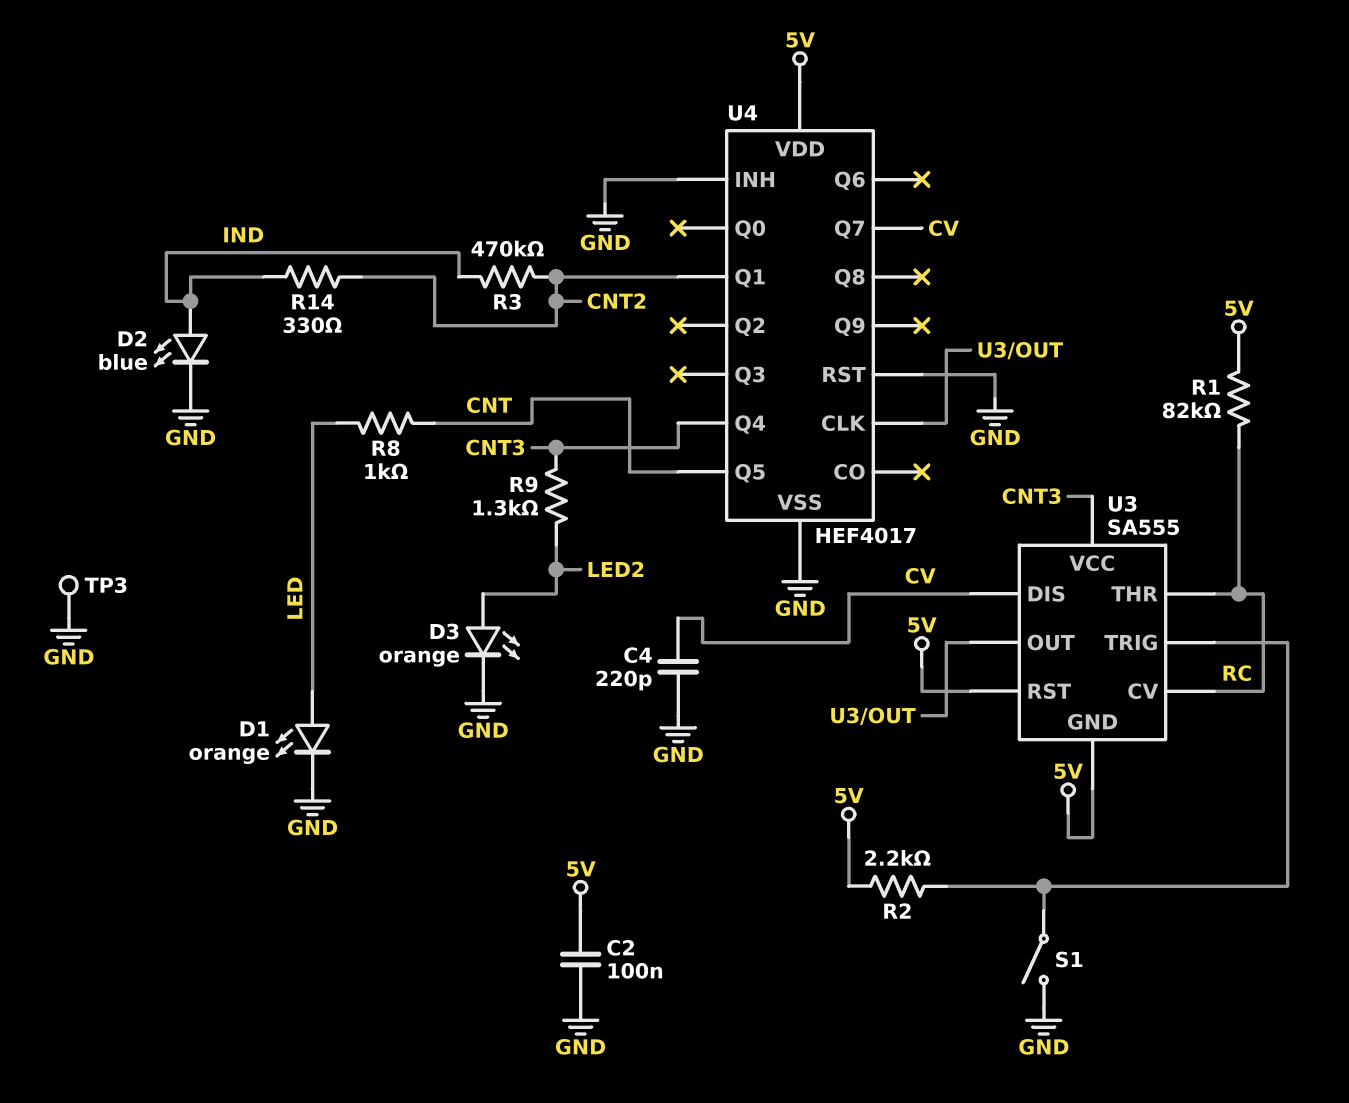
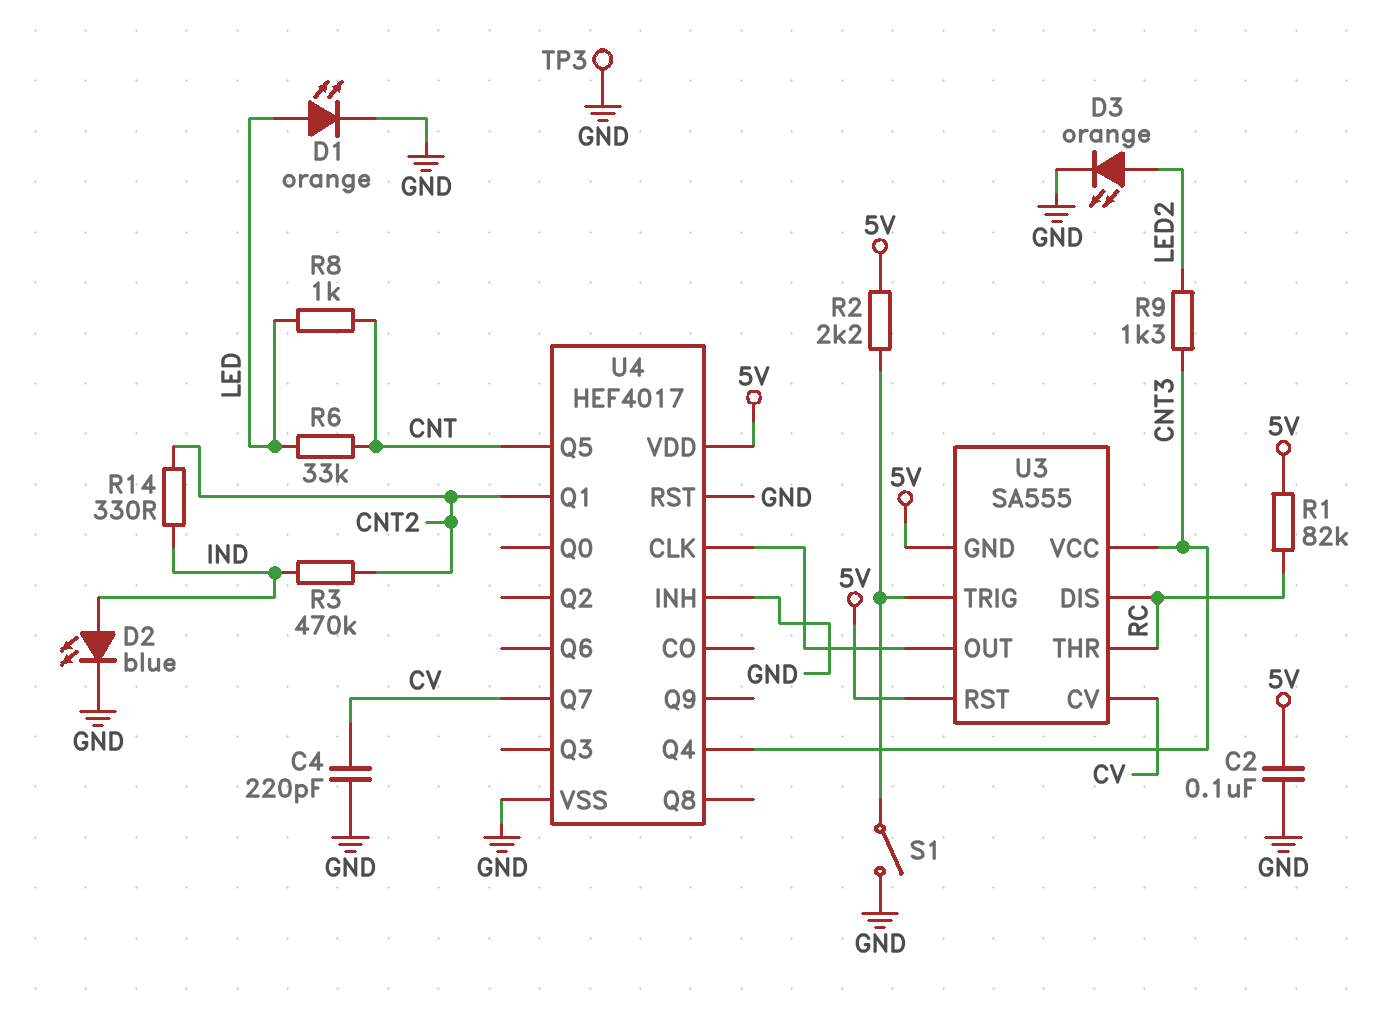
R6: none -> 33k (CNT, LED)
U3 pin CV: RC -> CV
U3 pin DIS: CV -> RC

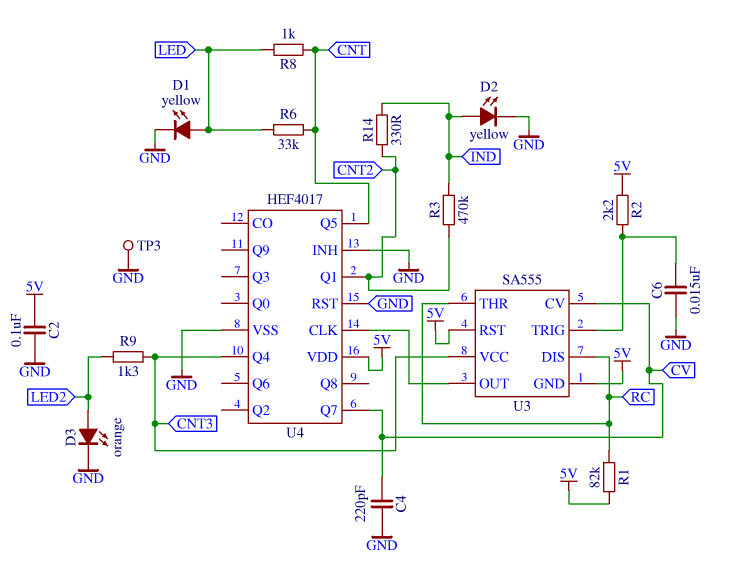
C6: none -> 15nF (GND, U3/TRIG)
D1: LED orange (A LED, K GND) -> LED yellow (A LED, K GND)
D2: LED blue (A IND, K GND) -> LED yellow (A IND, K GND)
S1: switch (GND, U3/TRIG) -> none

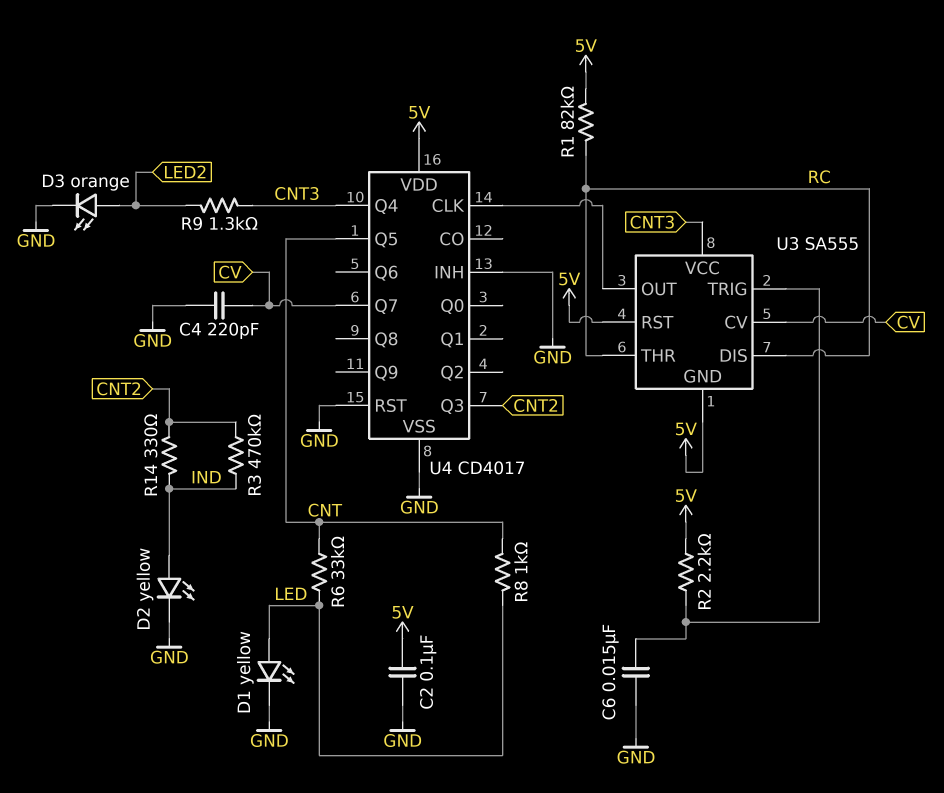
TP3: test point (GND) -> none
U4: HEF4017 -> CD4017
U4 pin Q1: CNT2 -> none
U4 pin Q3: none -> CNT2

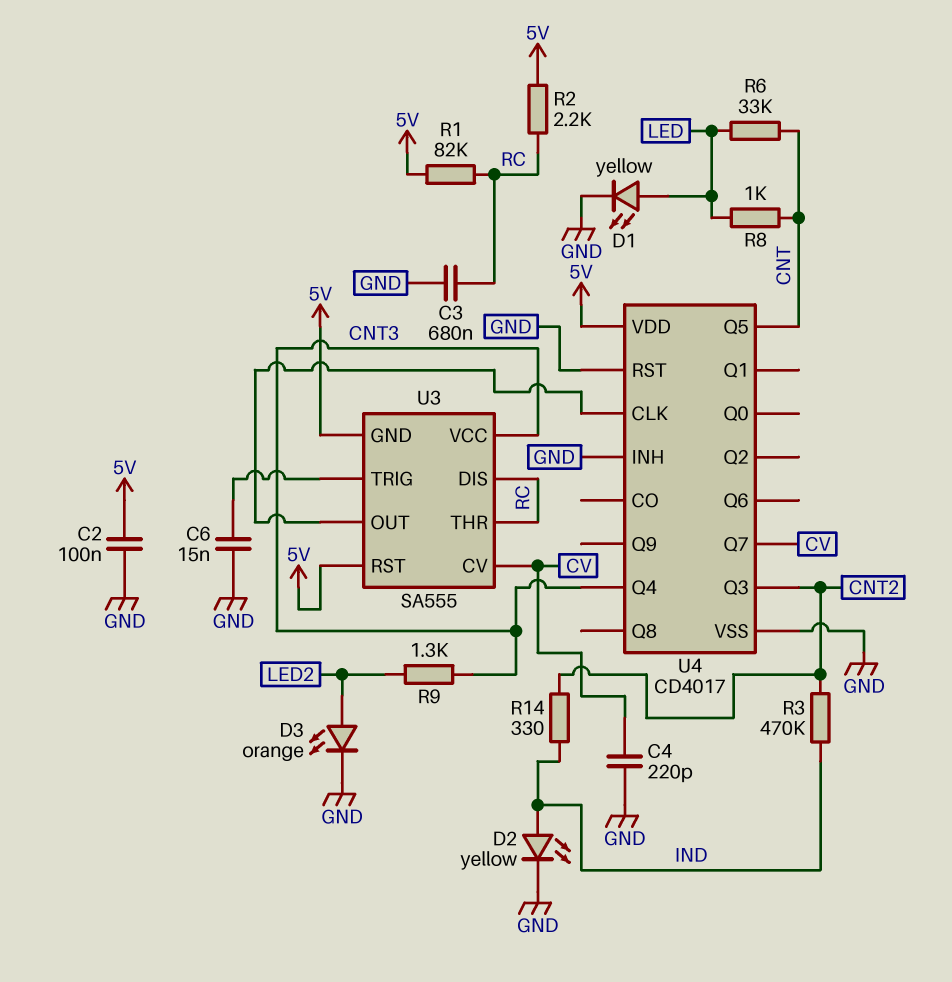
C3: none -> 680nF (GND, RC)
R2: 2.2k (5V, U3/TRIG) -> 2.2k (5V, RC)

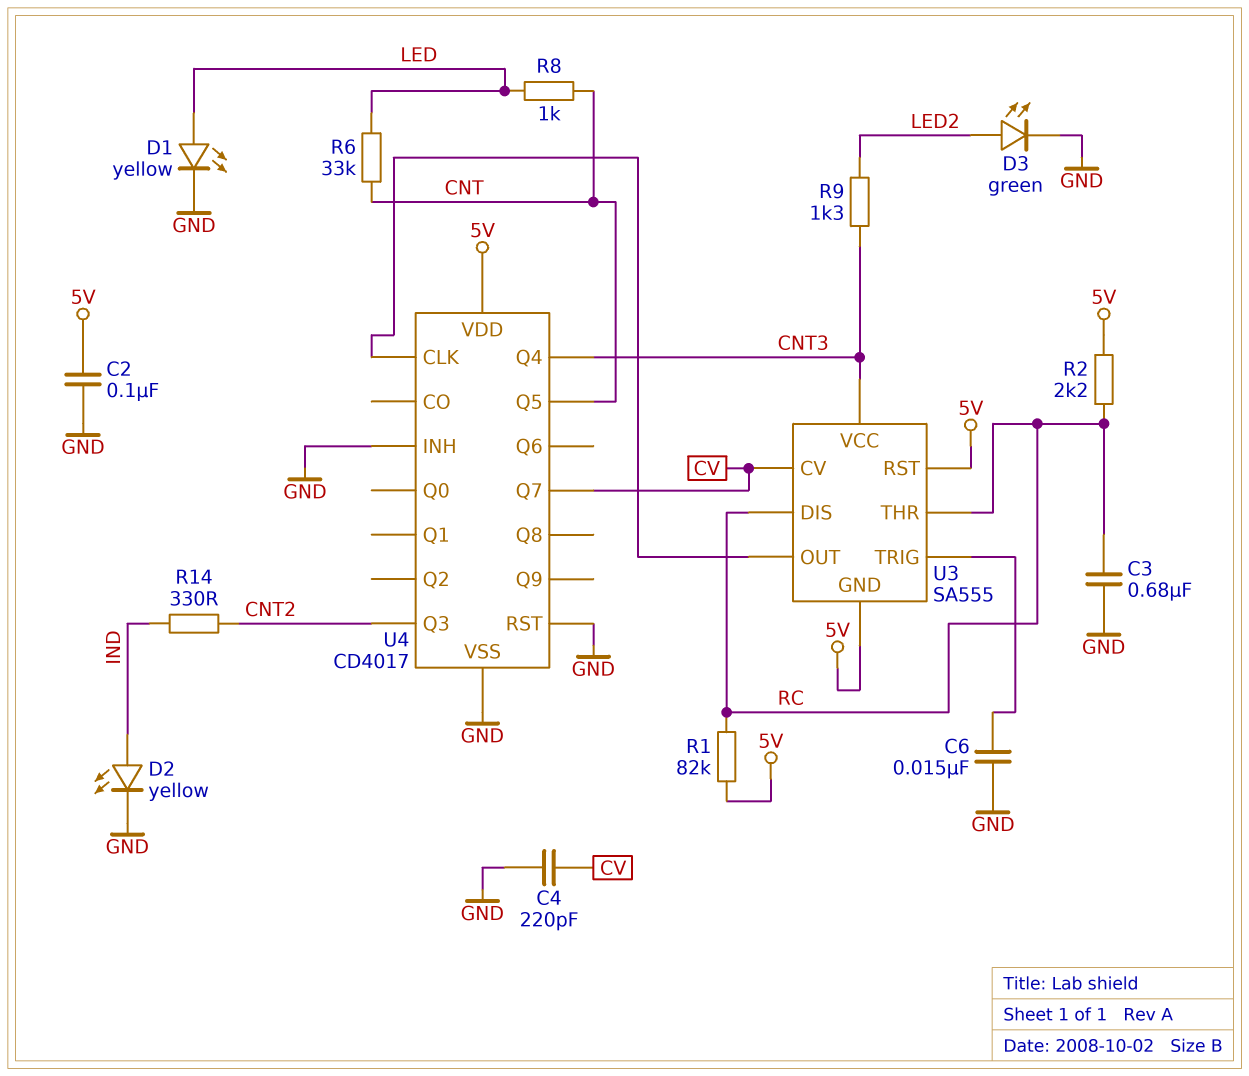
D3: LED orange (A LED2, K GND) -> LED green (A LED2, K GND)
R3: 470k (CNT2, IND) -> none

